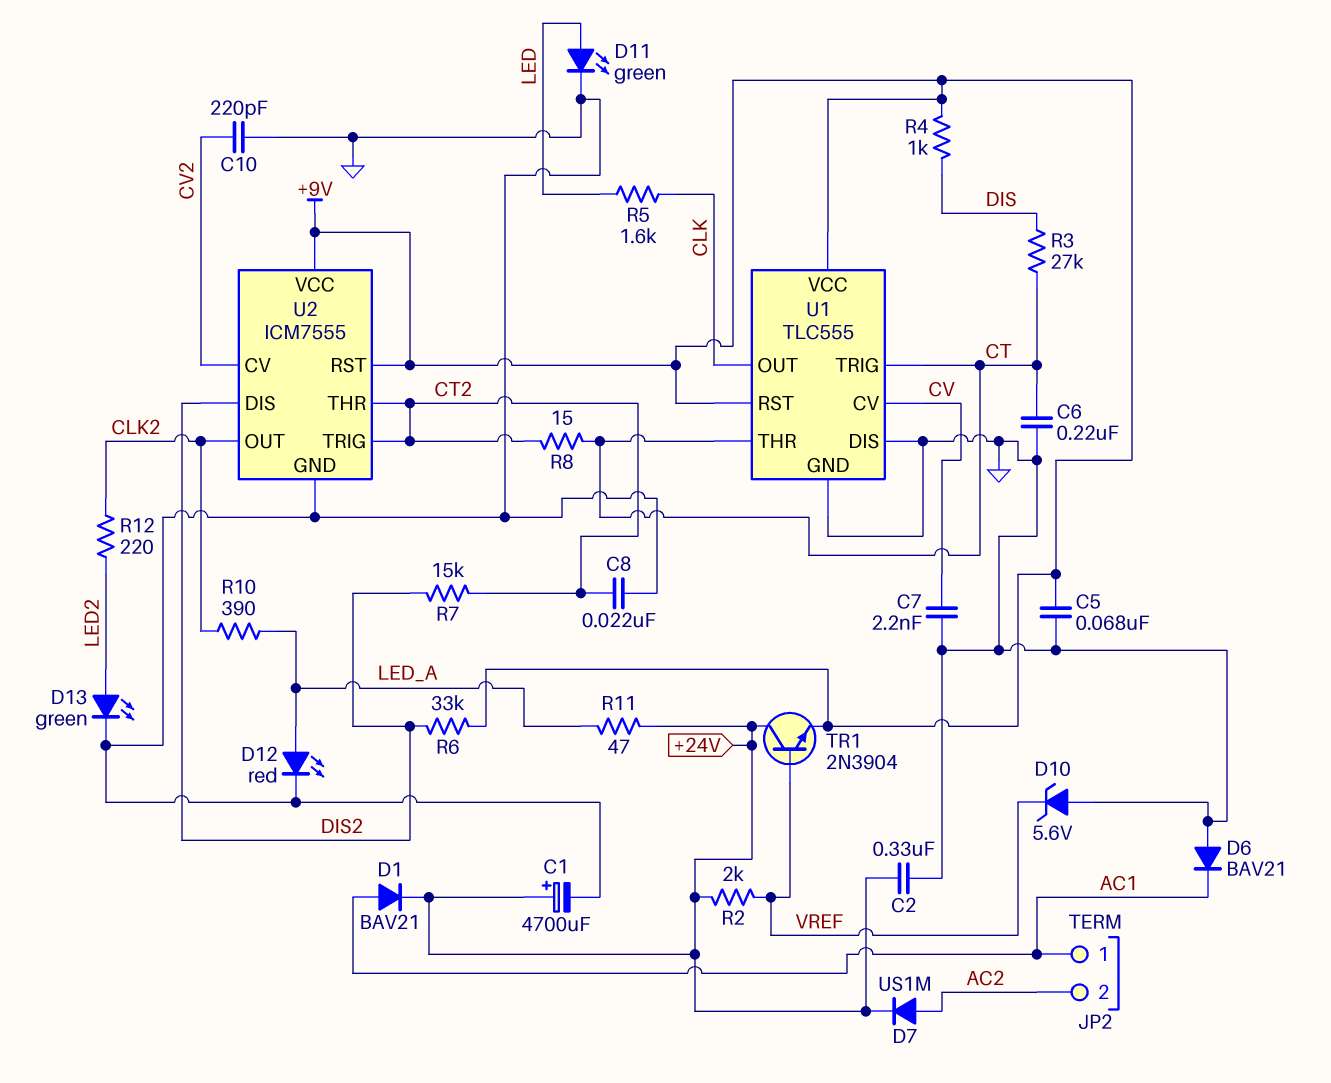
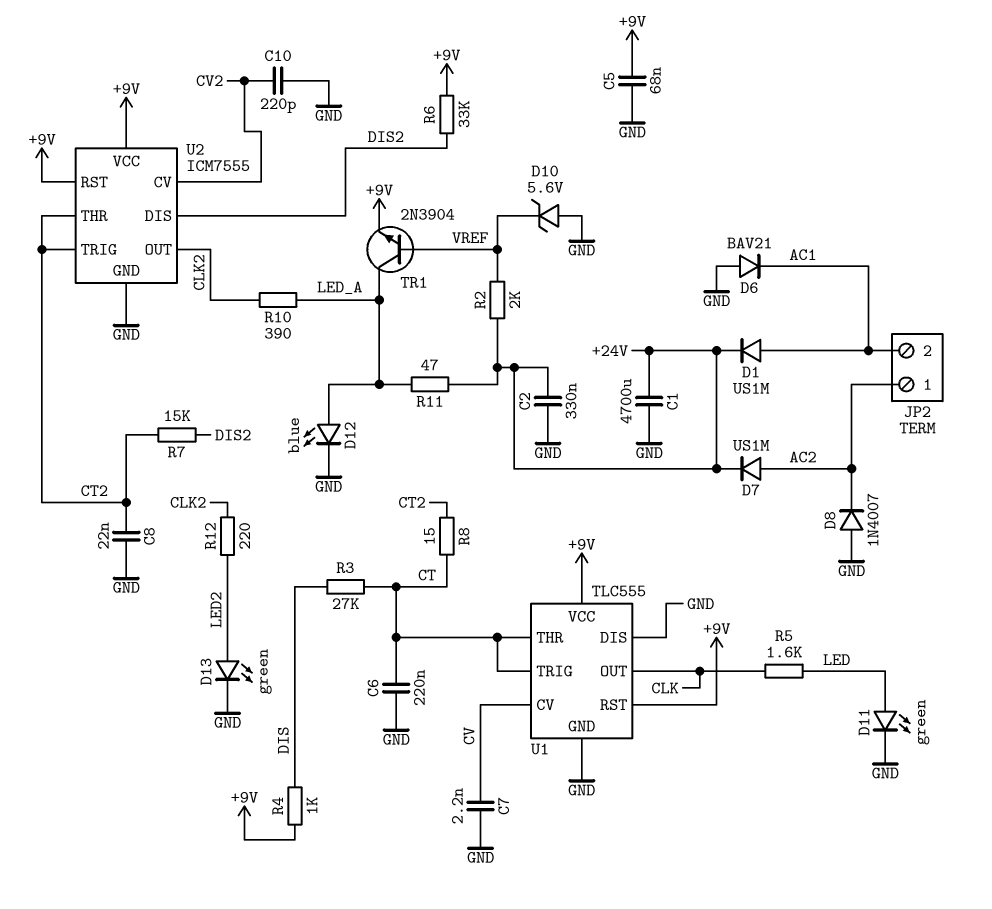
C1: 4700uF (plus +24V, minus GND) -> 4700uF (+24V, GND)
D1: diode BAV21 (A AC1, K +24V) -> diode US1M (A AC1, K +24V)
D8: none -> diode 1N4007 (A GND, K AC2)
D12: LED red (A LED_A, K GND) -> LED blue (A LED_A, K GND)
JP2 pin 1: AC1 -> AC2
JP2 pin 2: AC2 -> AC1
TR1: NPN 2N3904 (B VREF, C +24V, E +9V) -> NPN 2N3904 (B VREF, C LED_A, E +9V)

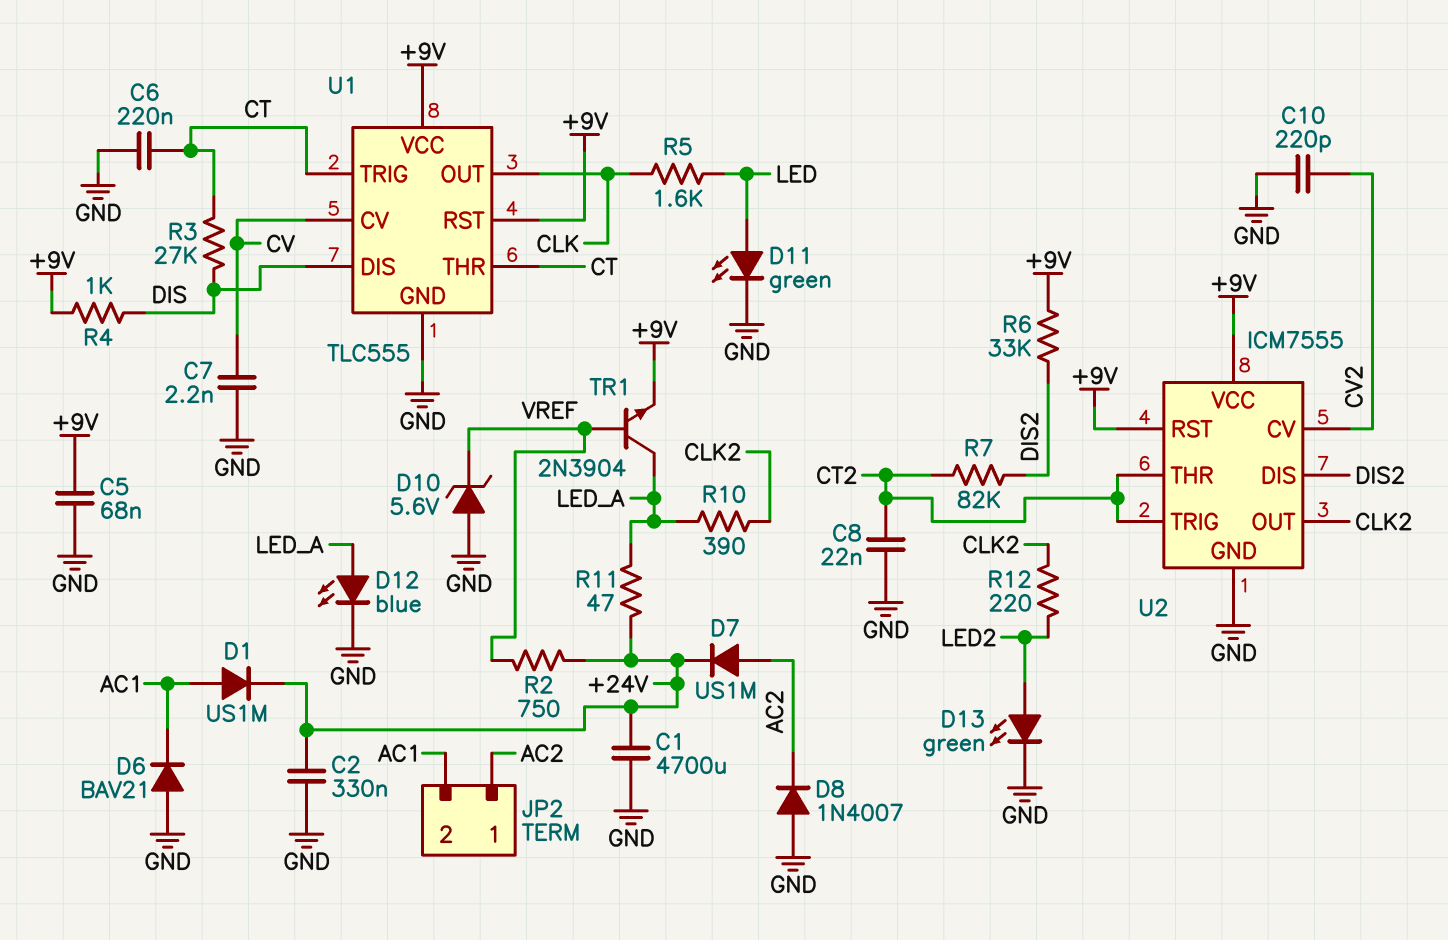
R2: 2k (+24V, VREF) -> 750 (+24V, VREF)
R7: 15k (CT2, DIS2) -> 82k (CT2, DIS2)
R8: 15 (CT, CT2) -> none
U1 pin DIS: GND -> DIS

